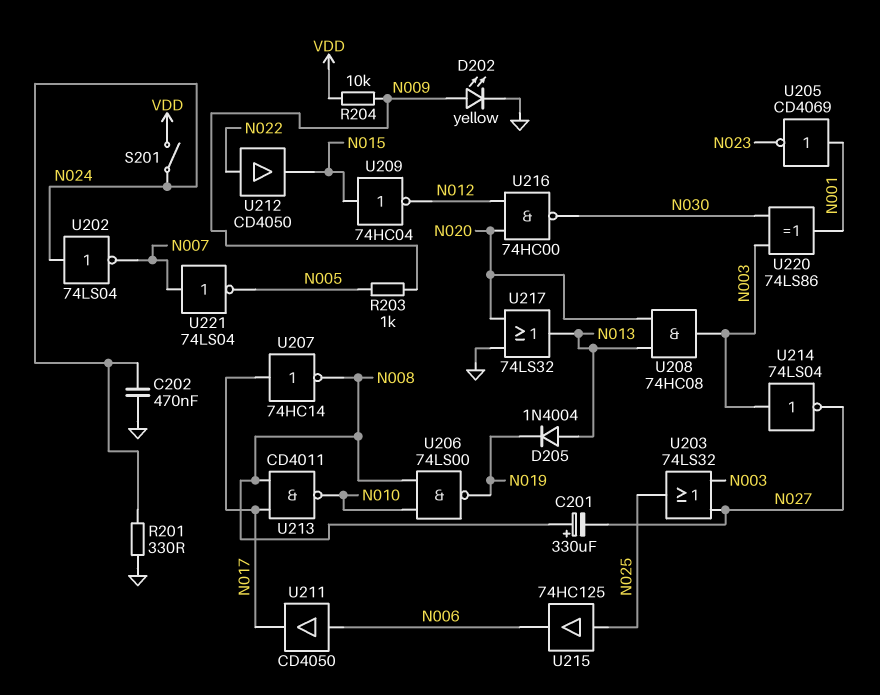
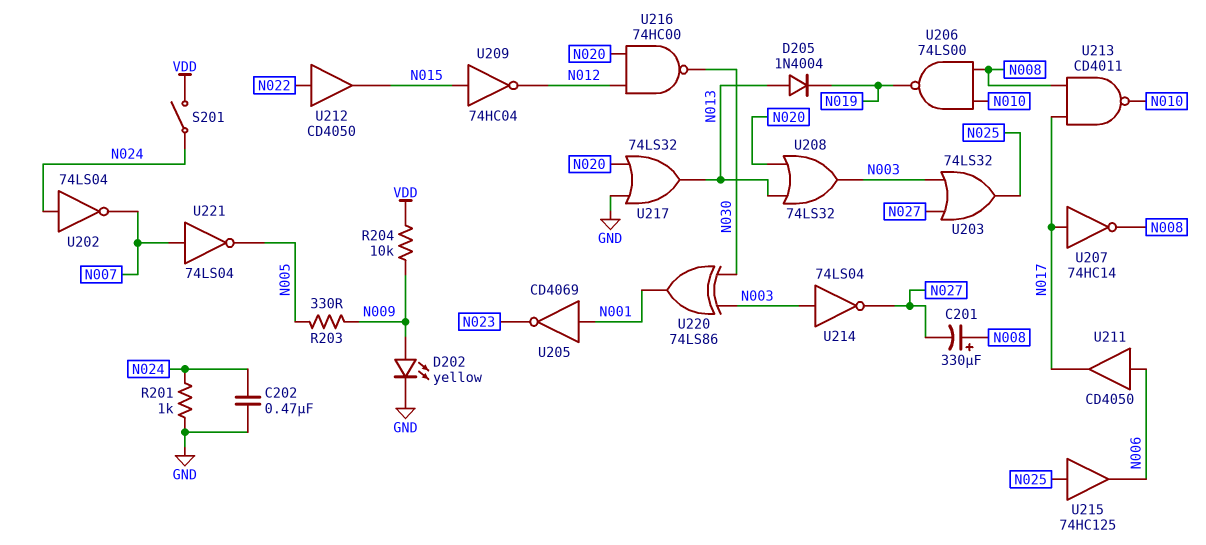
R201: 330 (GND, N024) -> 1k (GND, N024)
R203: 1k (N005, N009) -> 330 (N005, N009)
U208: AND 74HC08 (in N013, in N020, out N003) -> OR 74LS32 (in N013, in N020, out N003)

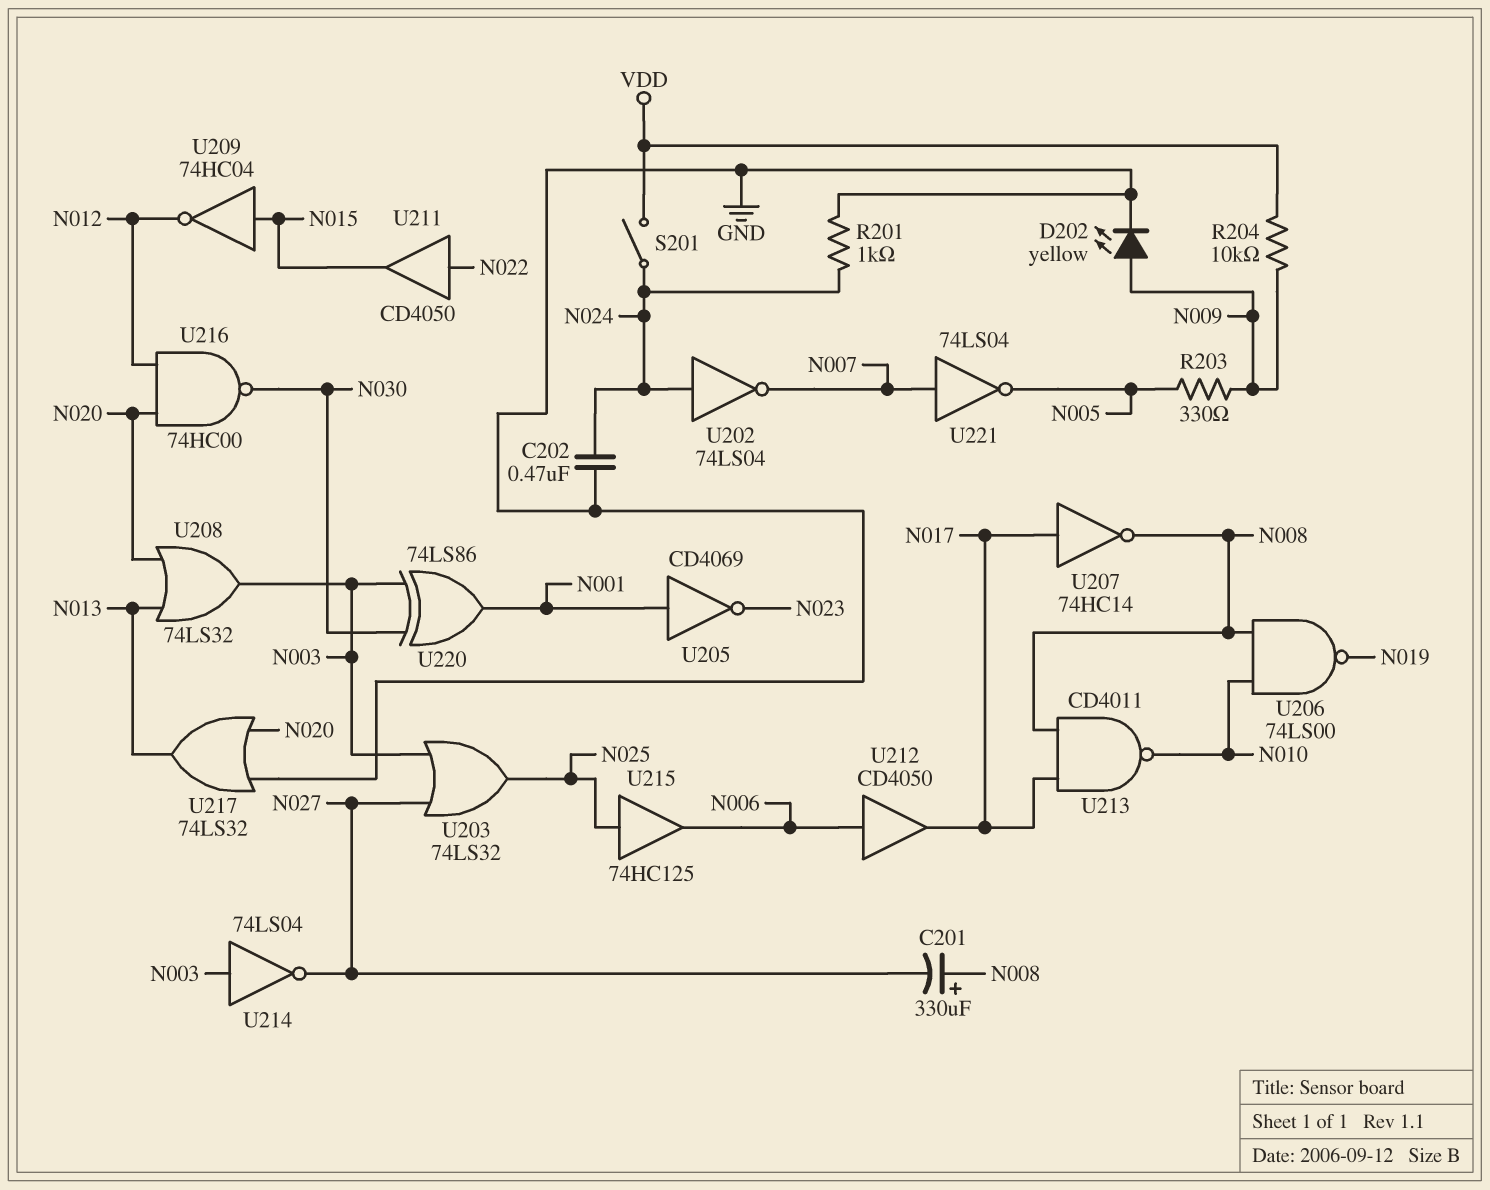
D205: diode 1N4004 (A N013, K N019) -> none
U211: buffer CD4050 (in N006, out N017) -> buffer CD4050 (in N022, out N015)
U212: buffer CD4050 (in N022, out N015) -> buffer CD4050 (in N006, out N017)

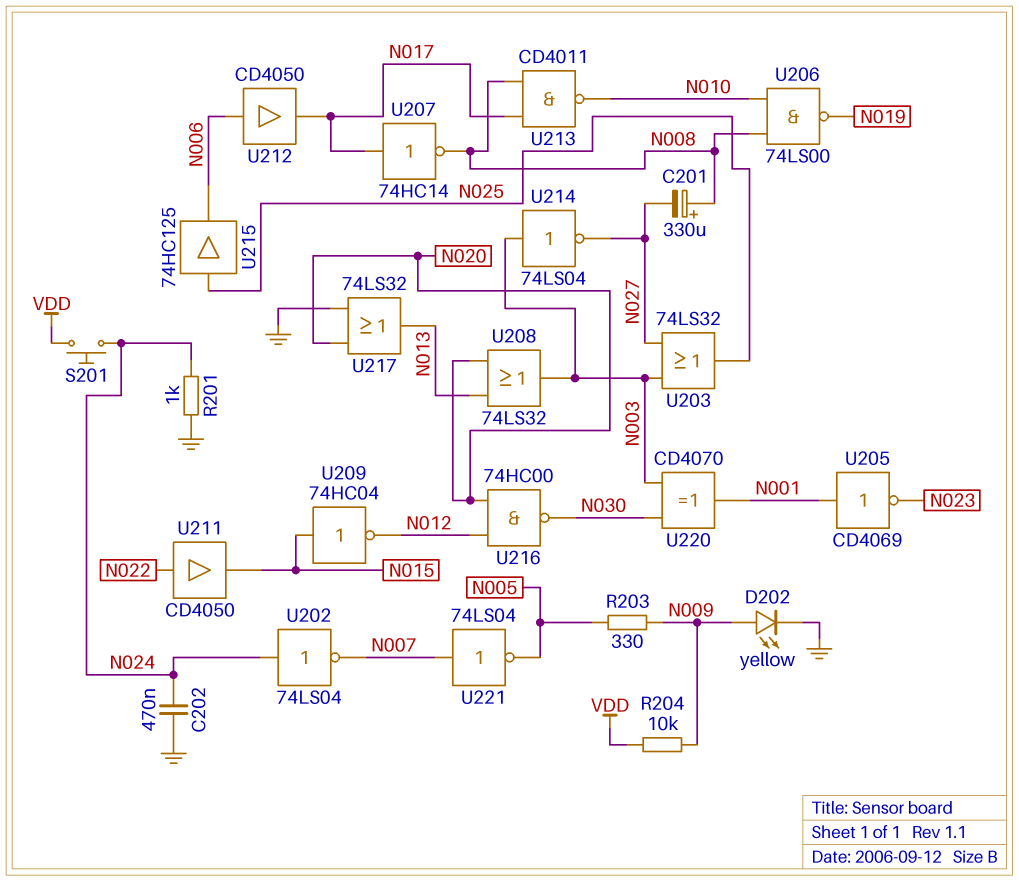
S201: switch (N024, VDD) -> button (N024, VDD)
U220: XOR 74LS86 (in N003, in N030, out N001) -> XOR CD4070 (in N003, in N030, out N001)

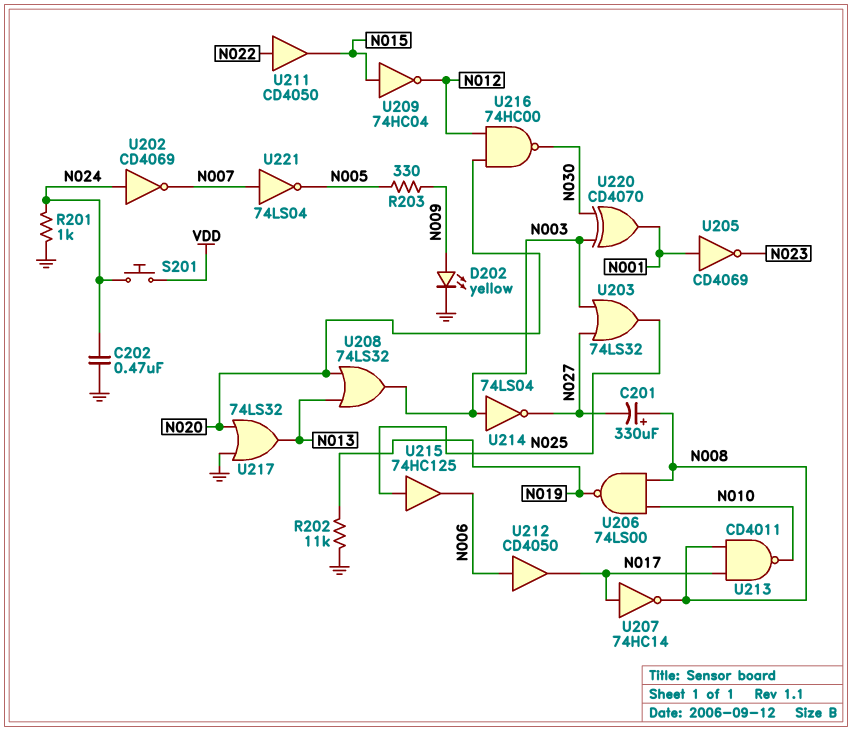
R202: none -> 11k (GND, N019)
R204: 10k (N009, VDD) -> none
U202: NOT 74LS04 (in N024, out N007) -> NOT CD4069 (in N024, out N007)

